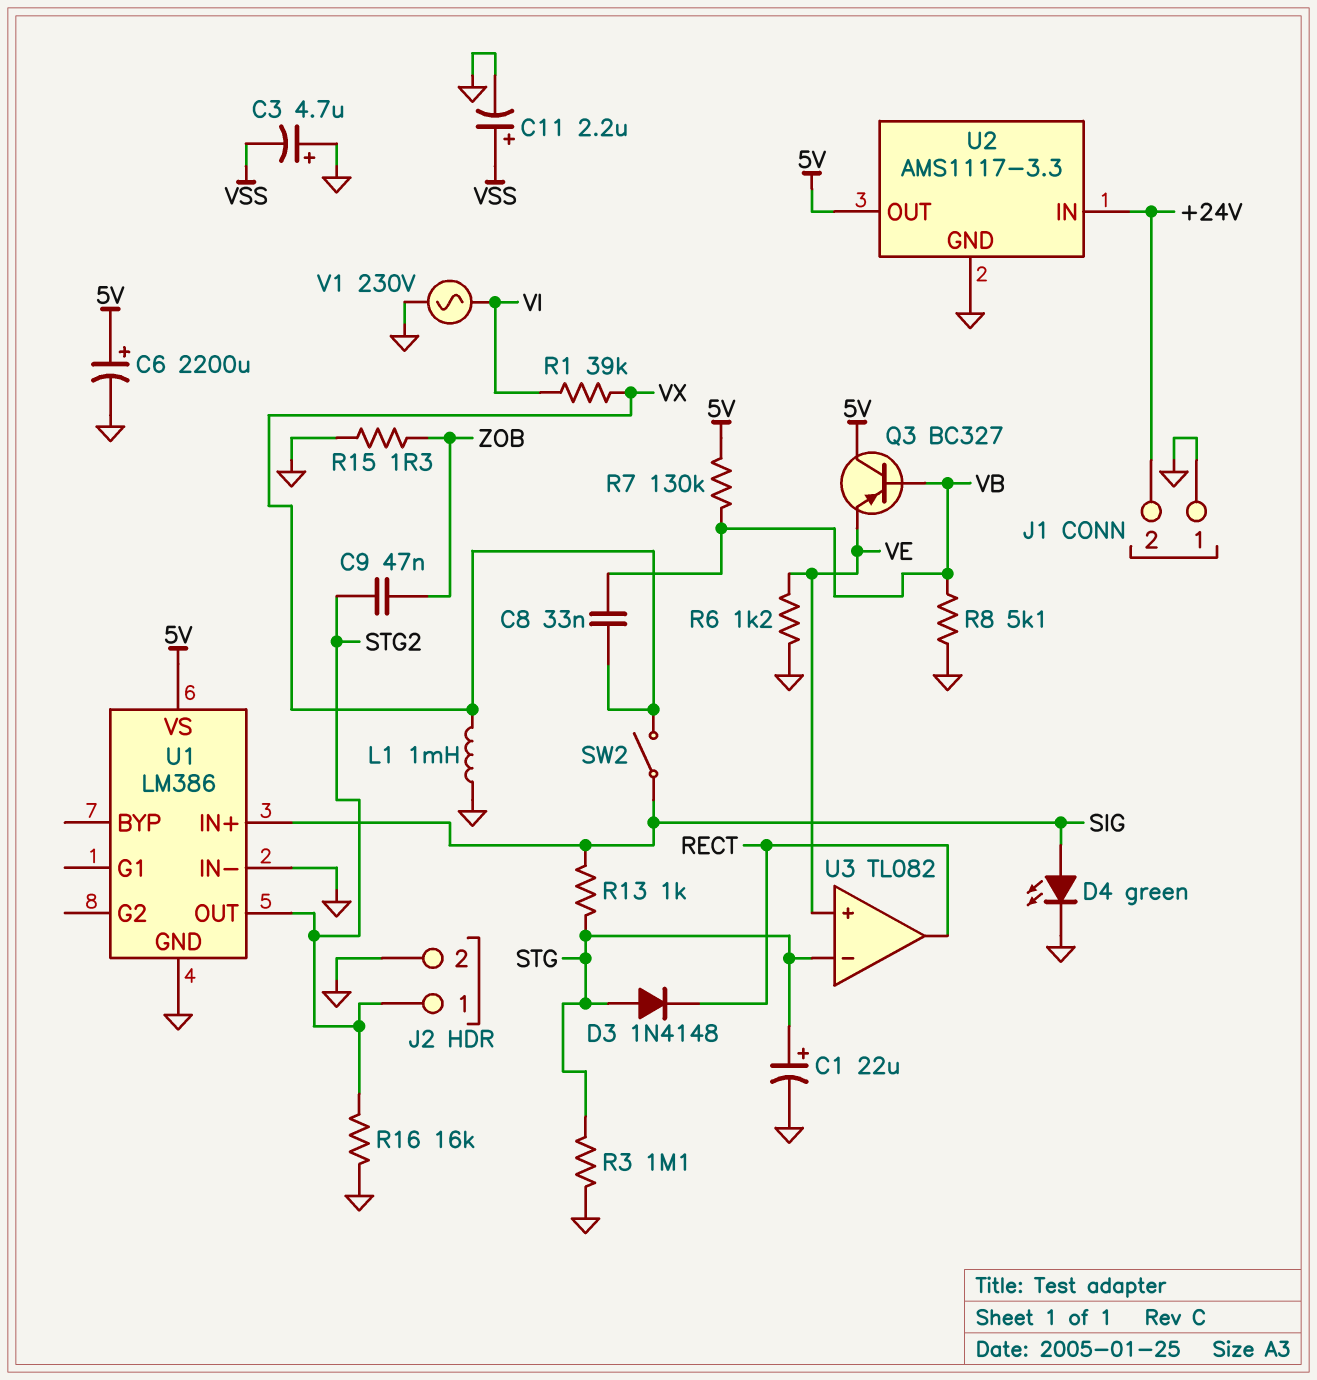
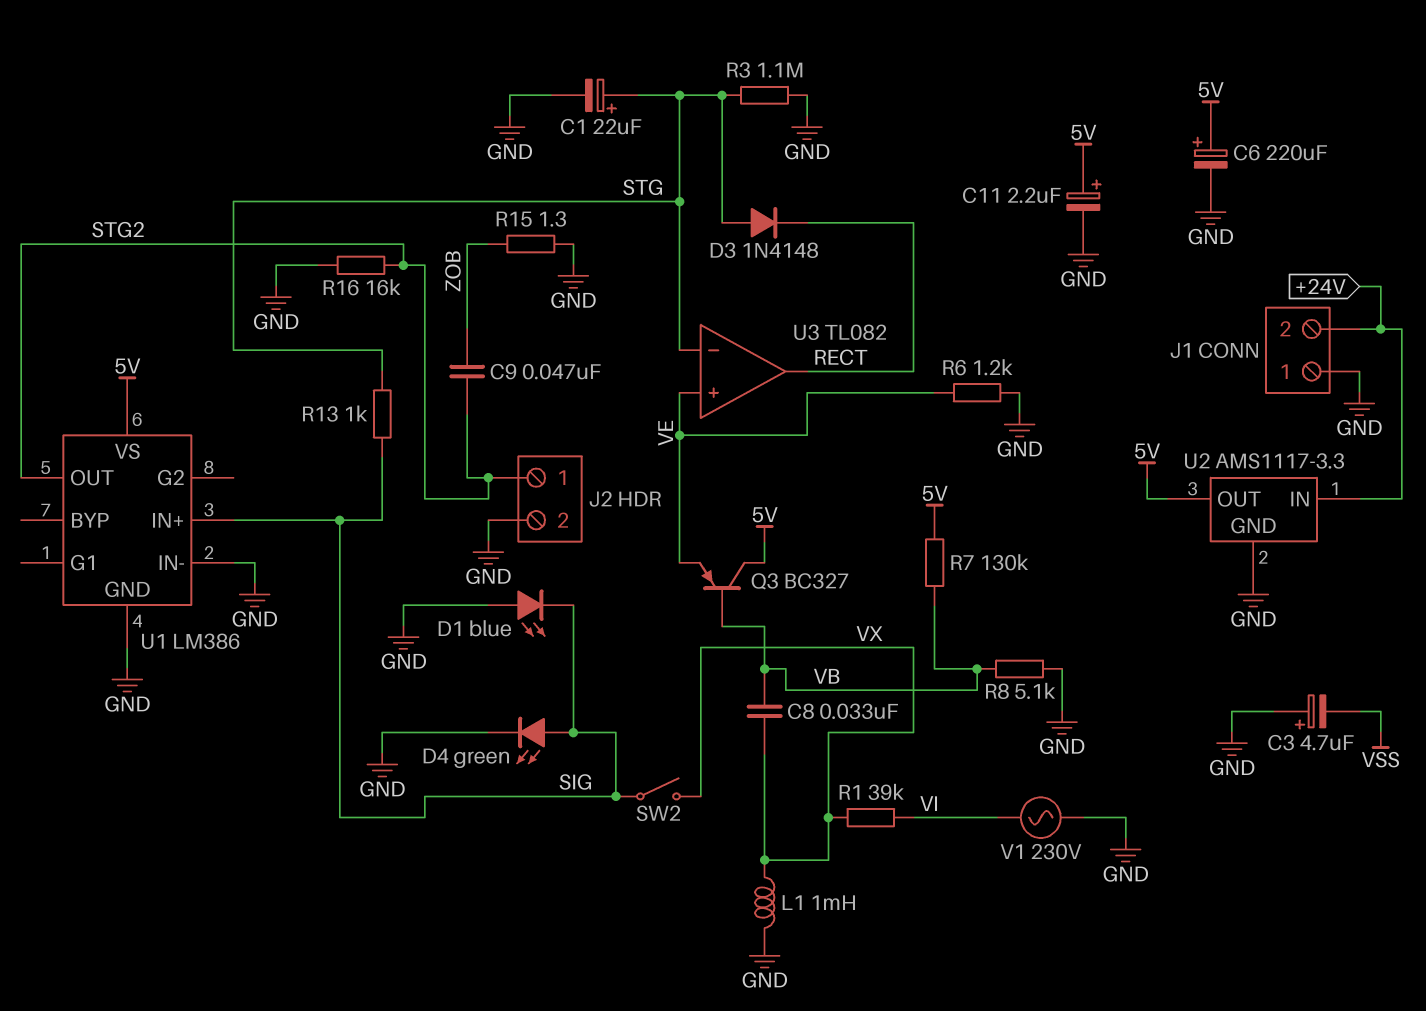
C6: 2200uF (plus 5V, minus GND) -> 220uF (plus 5V, minus GND)
C11: 2.2uF (plus VSS, minus GND) -> 2.2uF (plus 5V, minus GND)
D1: none -> LED blue (A GND, K SIG)

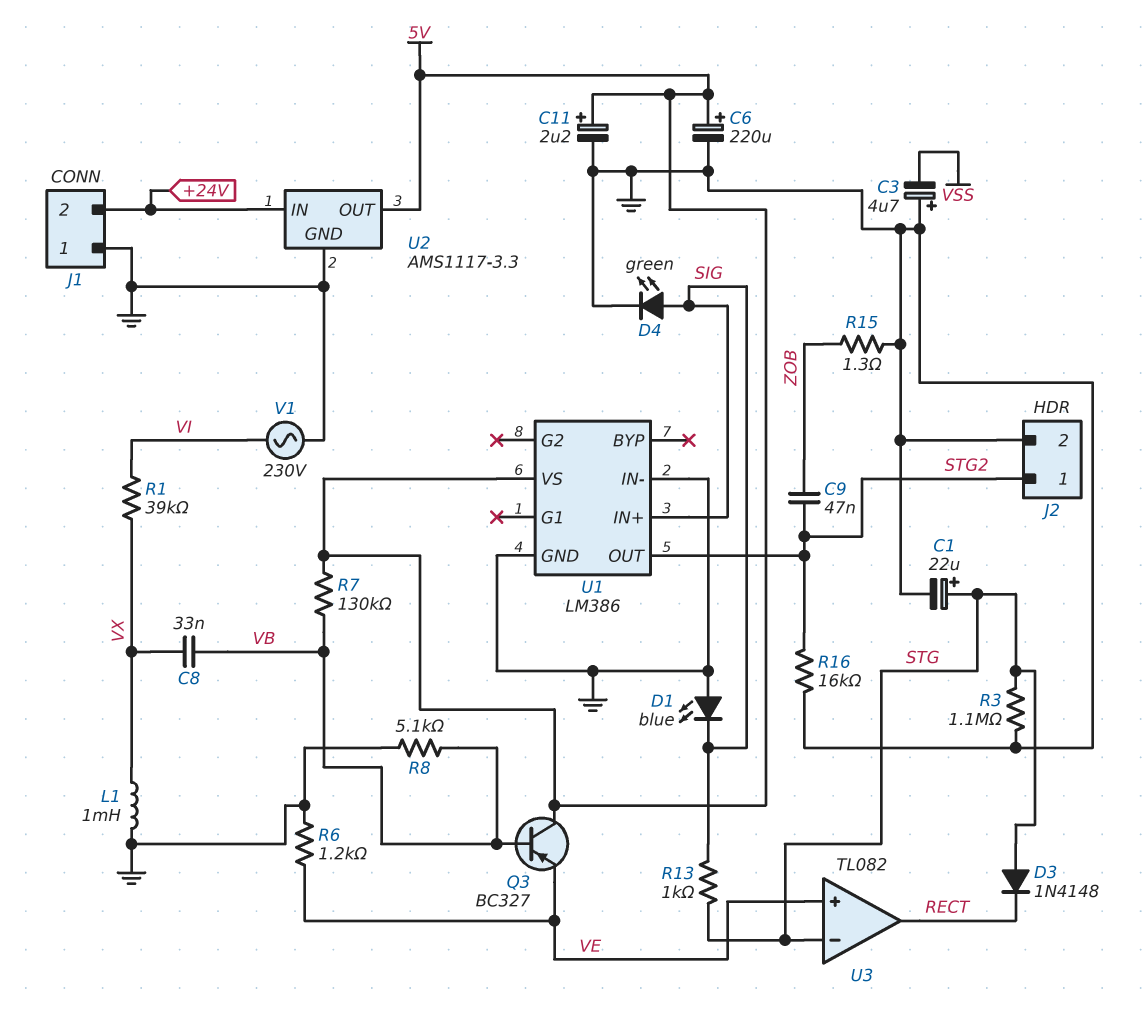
SW2: switch (SIG, VX) -> none

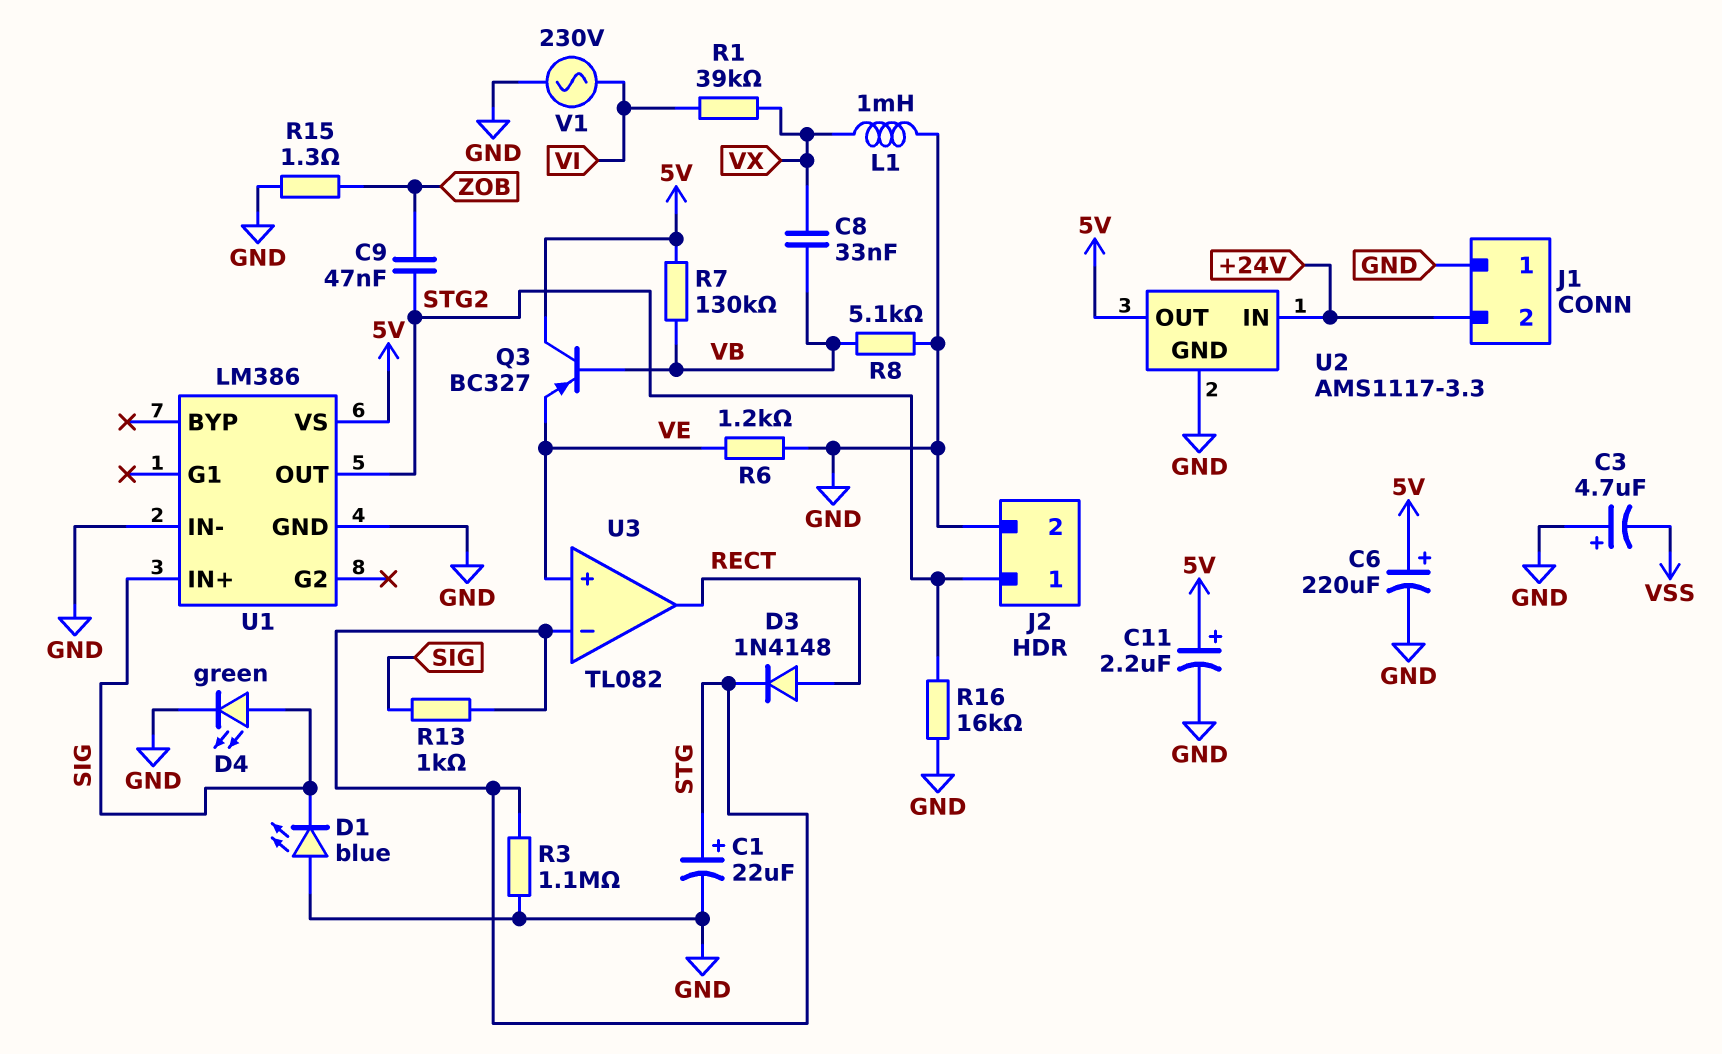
D3: diode 1N4148 (A STG, K RECT) -> diode 1N4148 (A RECT, K STG)

